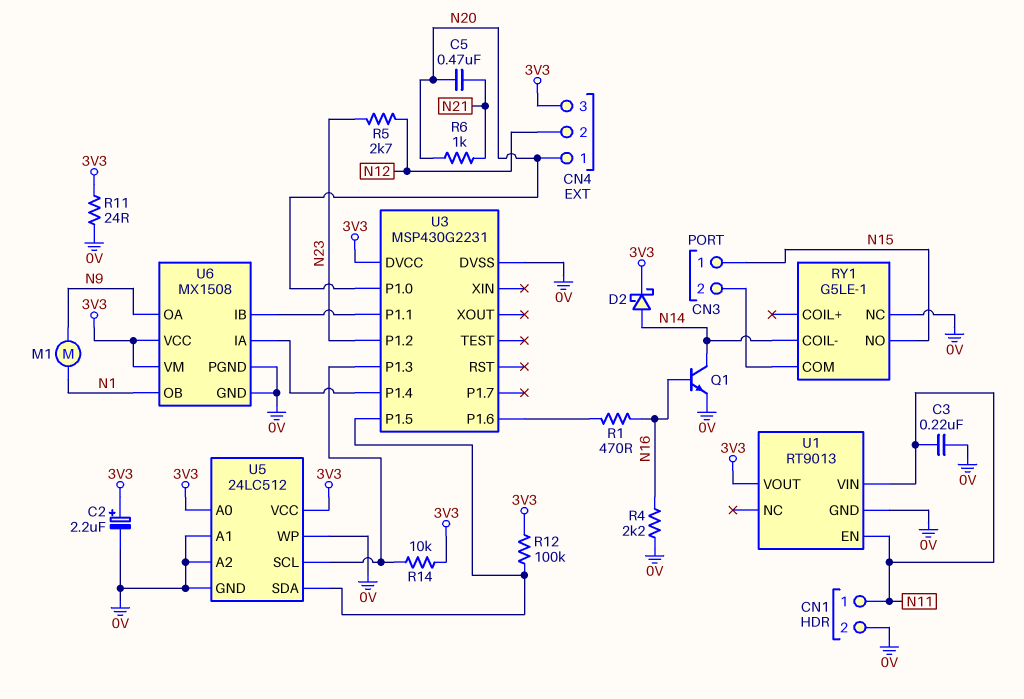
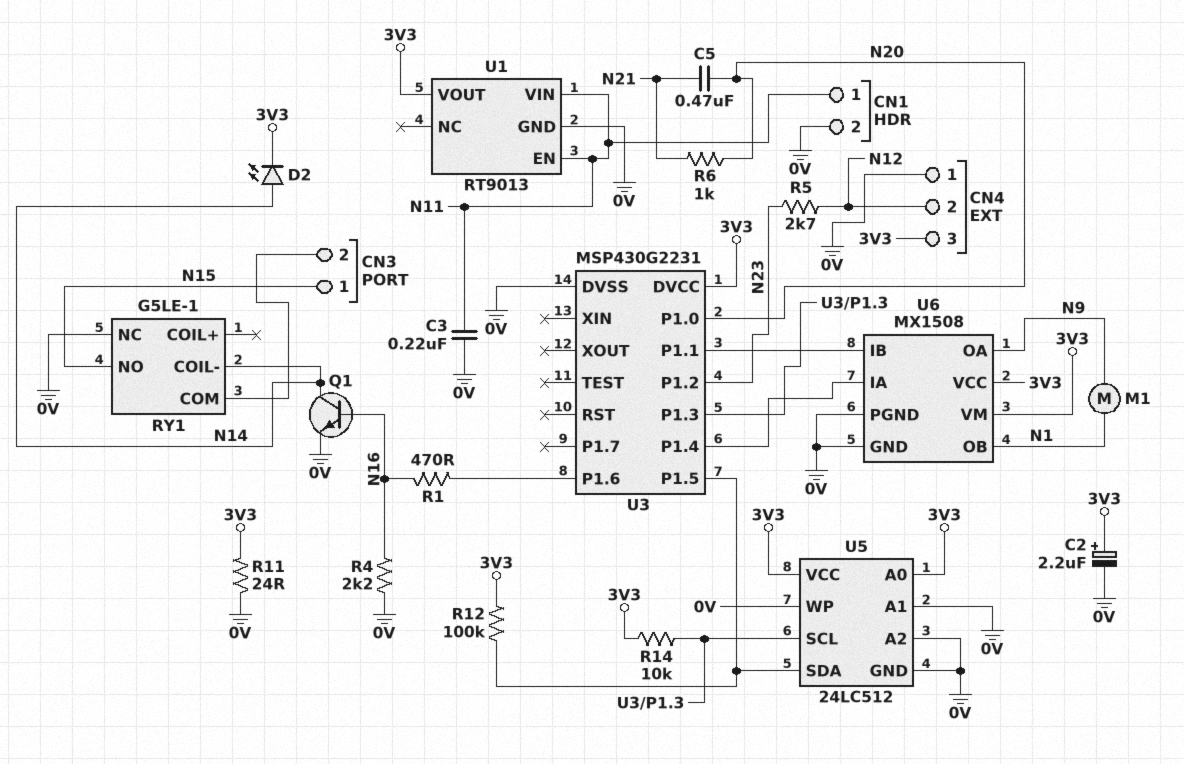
CN4 pin 1: N20 -> 0V
D2: schottky (A N14, K 3V3) -> LED (A N14, K 3V3)

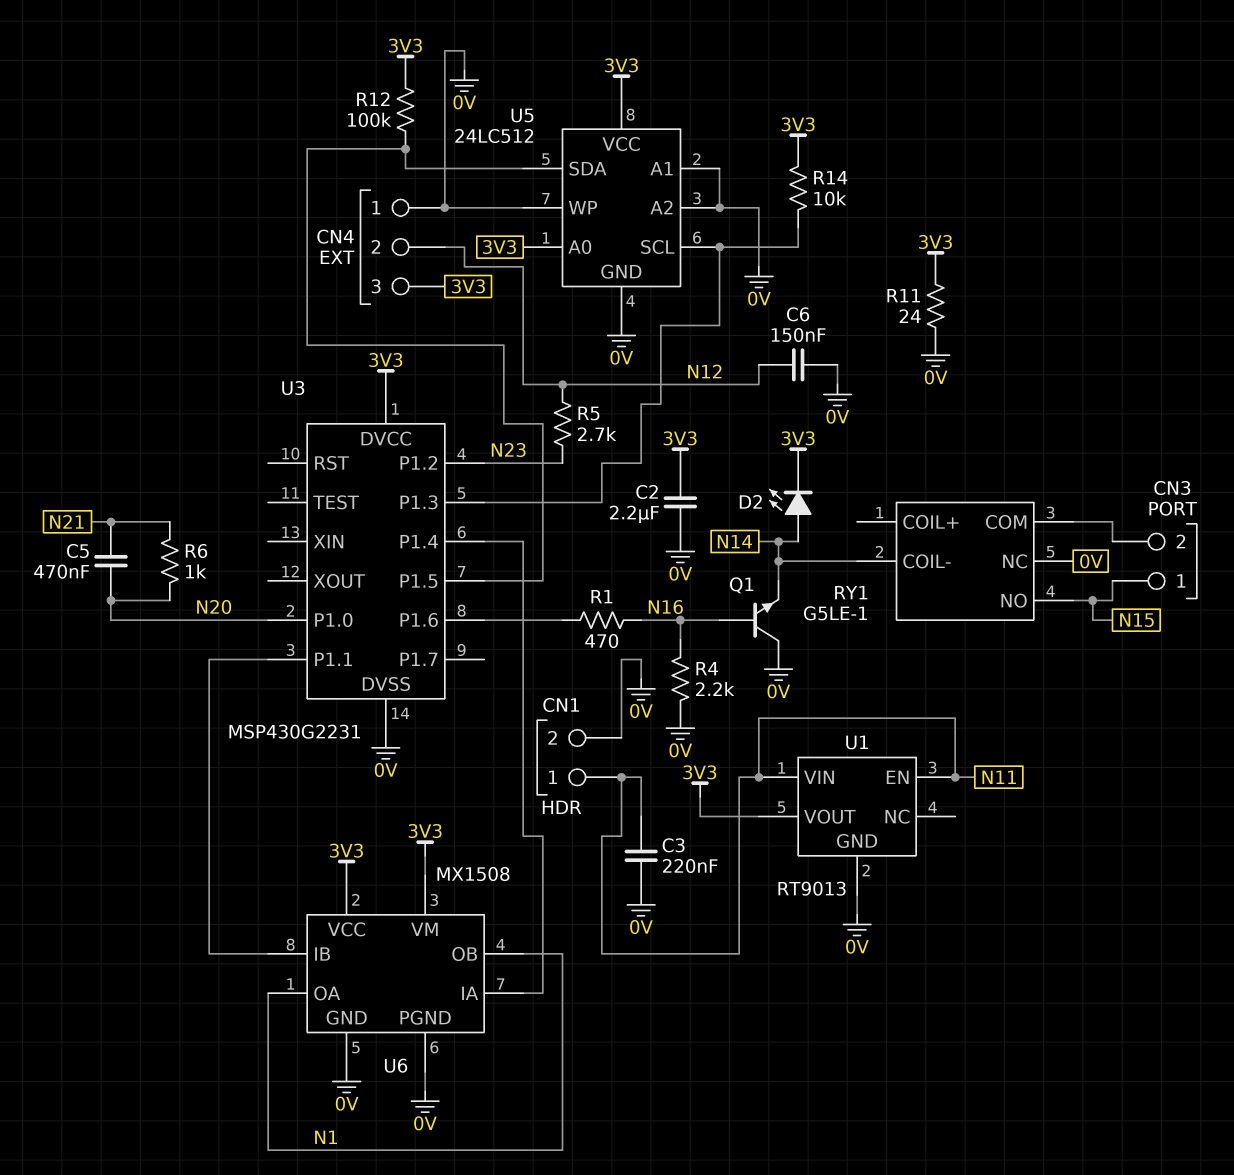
C2: 2.2uF (plus 3V3, minus 0V) -> 2.2uF (0V, 3V3)
C6: none -> 150nF (0V, N12)
M1: motor (N1, N9) -> none
Q1: NPN (B N16, C N14, E 0V) -> NPN (B N16, C 0V, E N14)
U6 pin OA: N9 -> N1

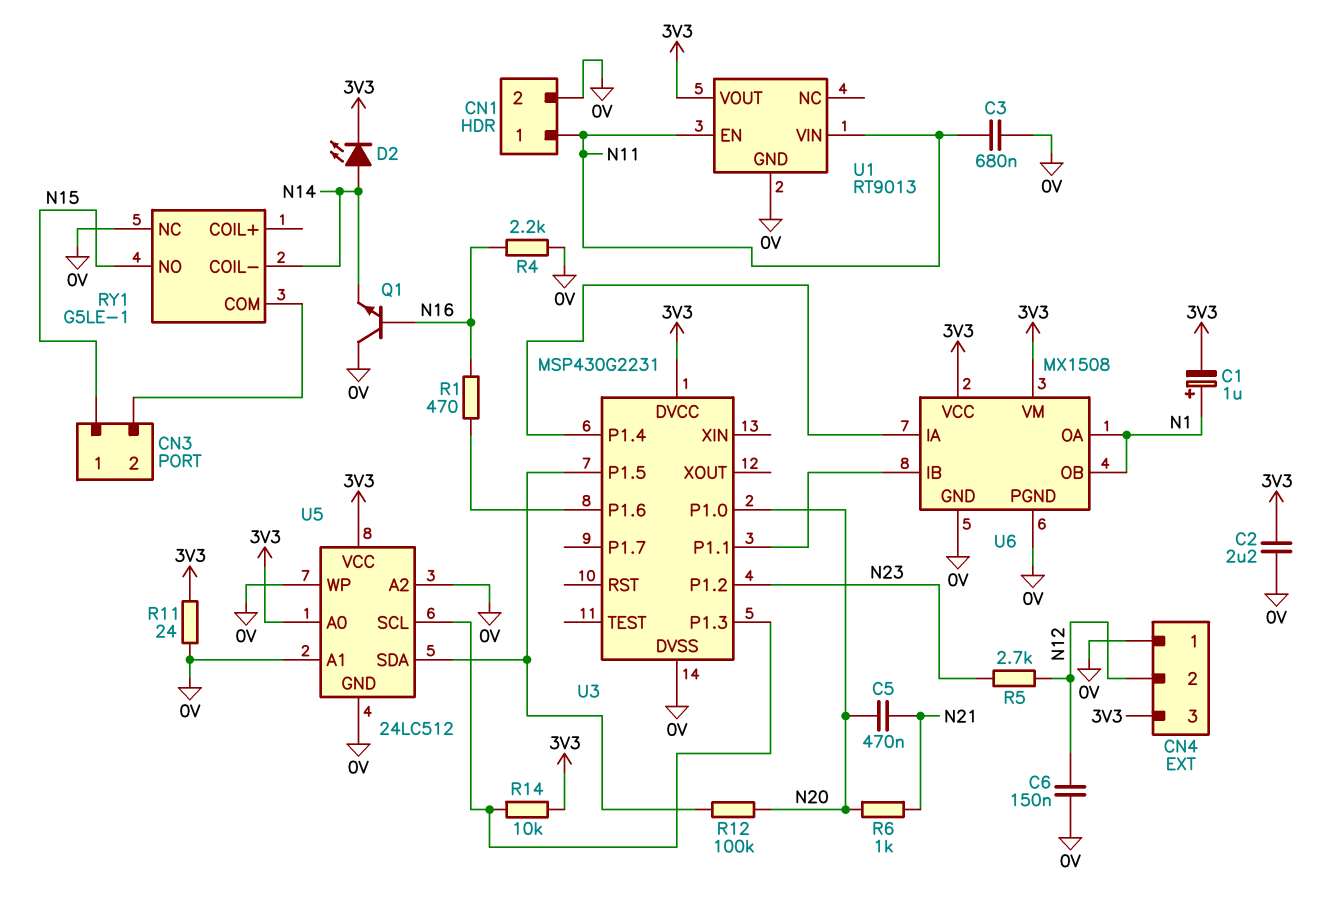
C1: none -> 1uF (plus N1, minus 3V3)
C3: 220nF (0V, N11) -> 680nF (0V, N11)
R12: 100k (3V3, U3/P1.5) -> 100k (N20, U3/P1.5)

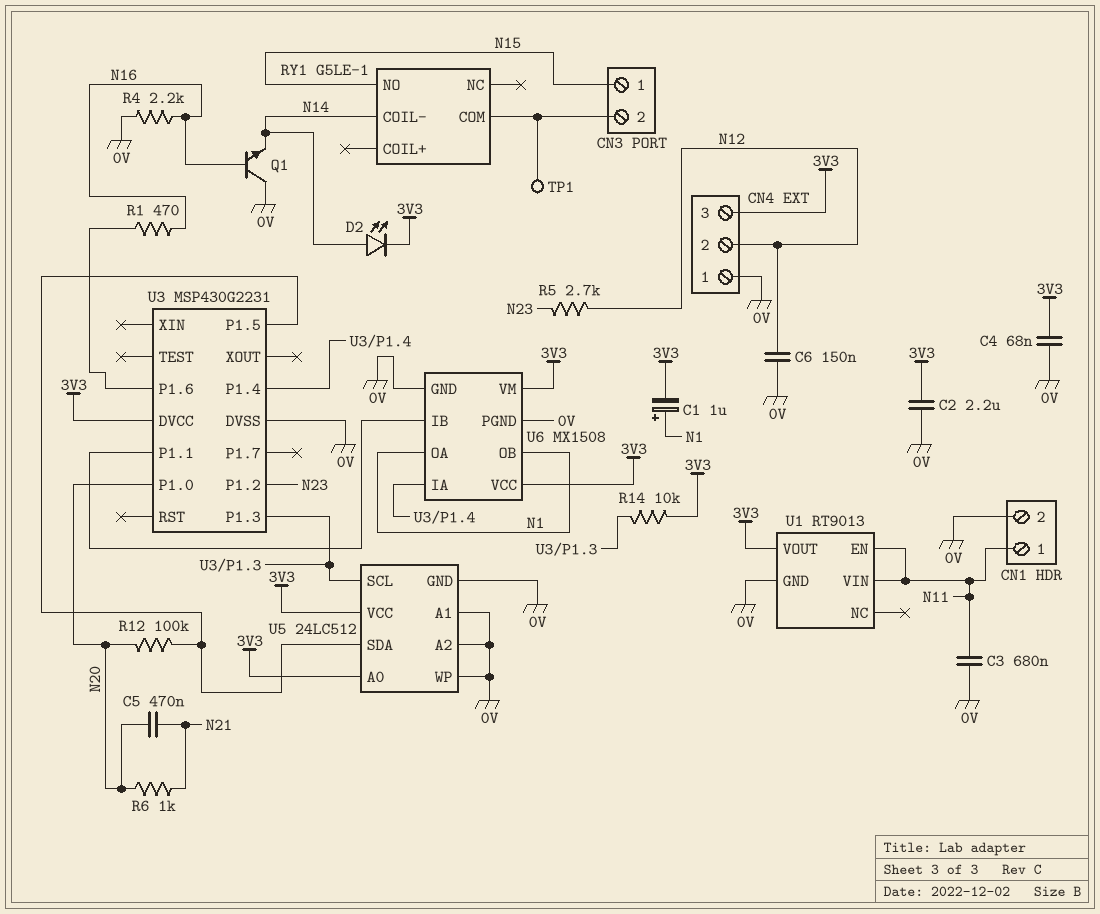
C4: none -> 68nF (0V, 3V3)
R11: 24 (0V, 3V3) -> none
RY1 pin NC: 0V -> none
TP1: none -> test point (CN3/2)

